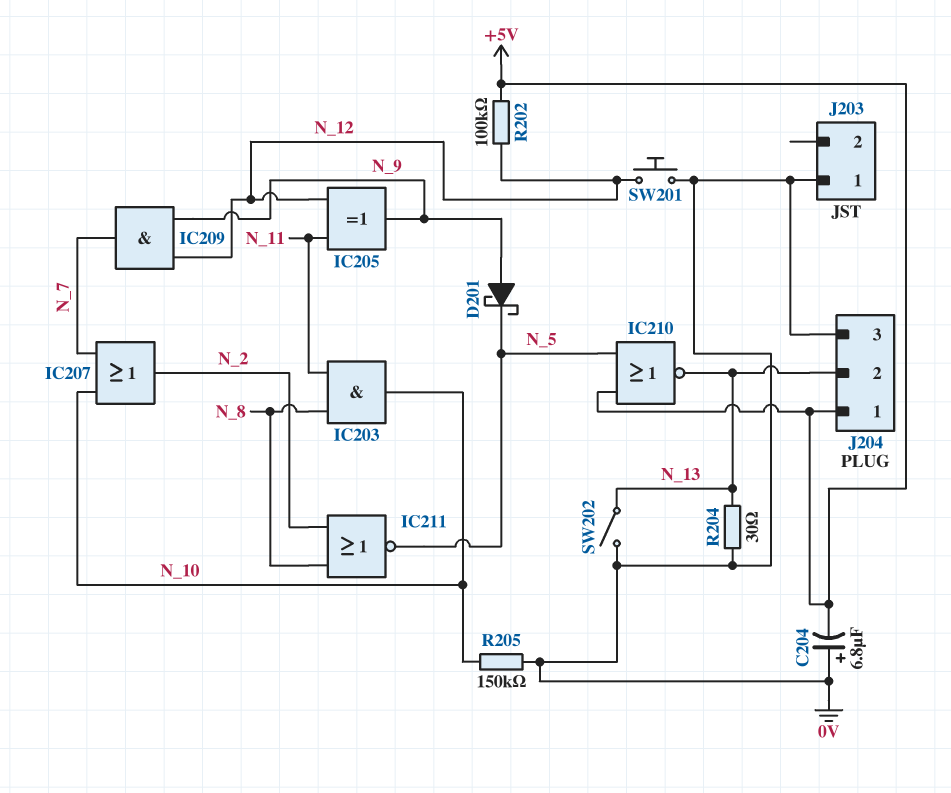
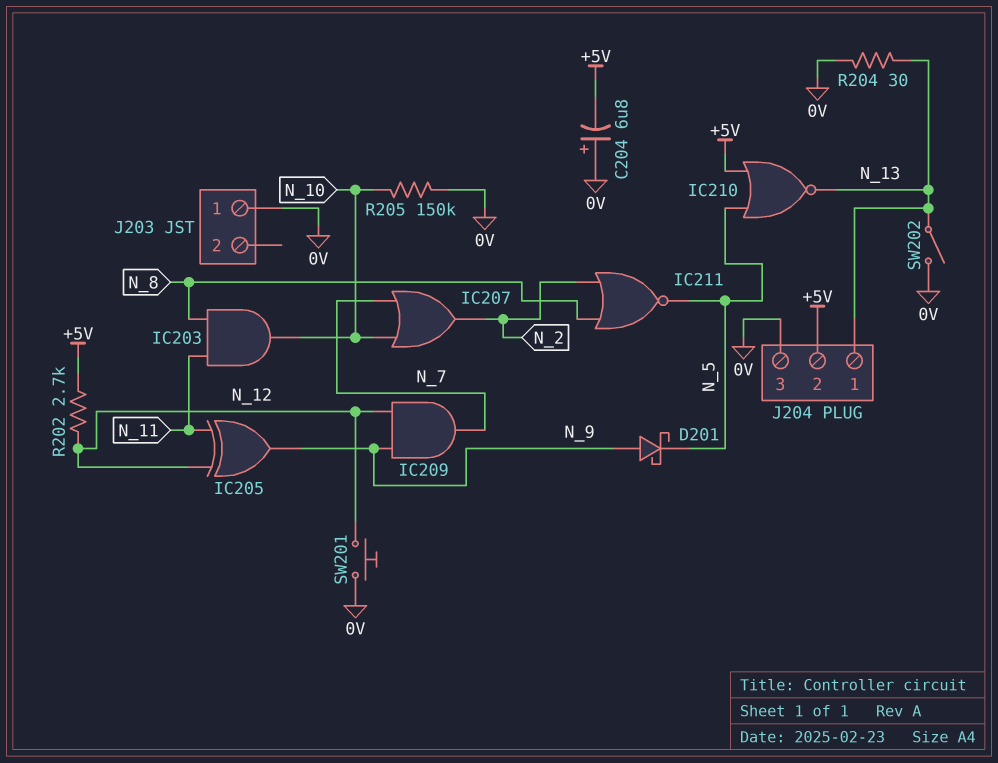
J204 pin 1: +5V -> N_13
J204 pin 2: N_13 -> +5V
R202: 100k (+5V, N_12) -> 2.7k (+5V, N_12)

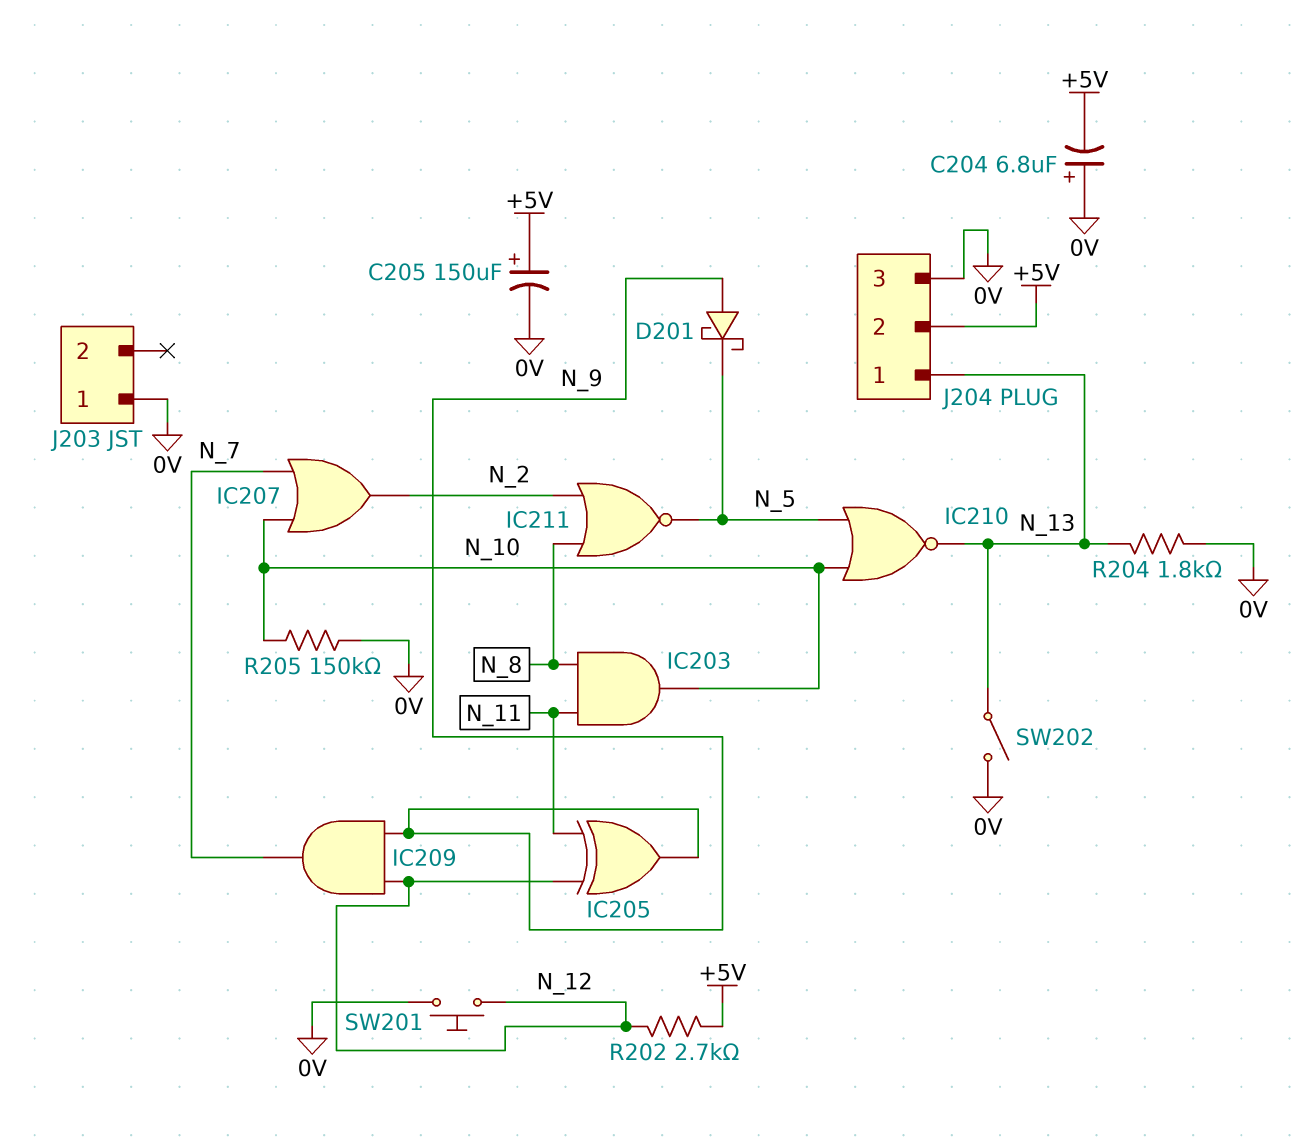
C205: none -> 150uF (plus +5V, minus 0V)
IC210: NOR (in +5V, in N_5, out N_13) -> NOR (in N_5, in N_10, out N_13)
R204: 30 (0V, N_13) -> 1.8k (0V, N_13)

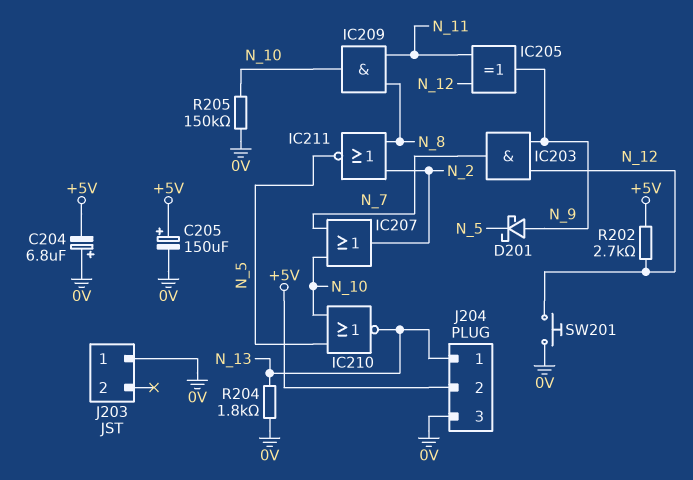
IC203: AND (in N_8, in N_11, out N_10) -> AND (in N_9, in N_12, out N_7)
IC209: AND (in N_9, in N_12, out N_7) -> AND (in N_8, in N_11, out N_10)
SW202: switch (0V, N_13) -> none

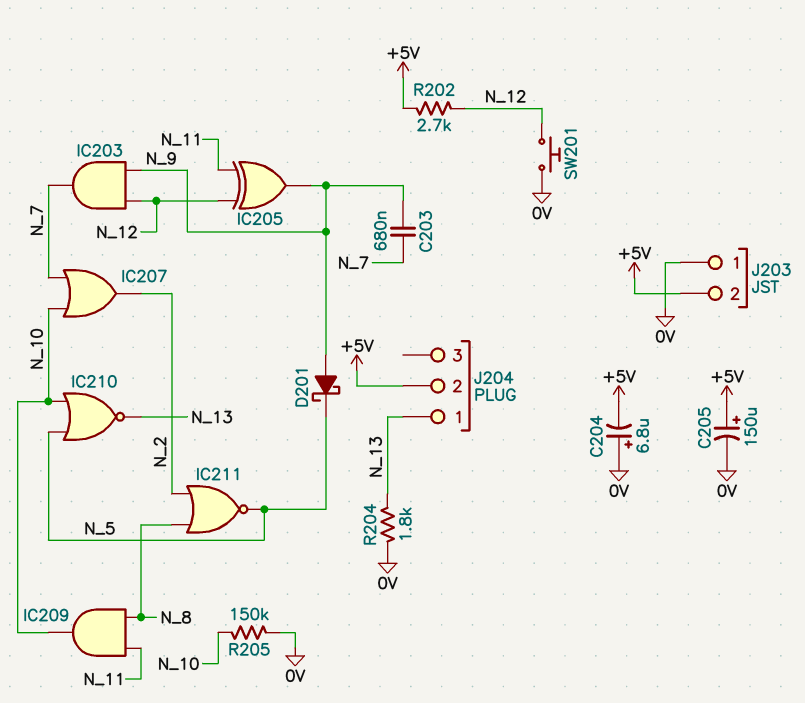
C203: none -> 680nF (N_7, N_9)
J203 pin 2: none -> +5V
J204 pin 3: 0V -> none

